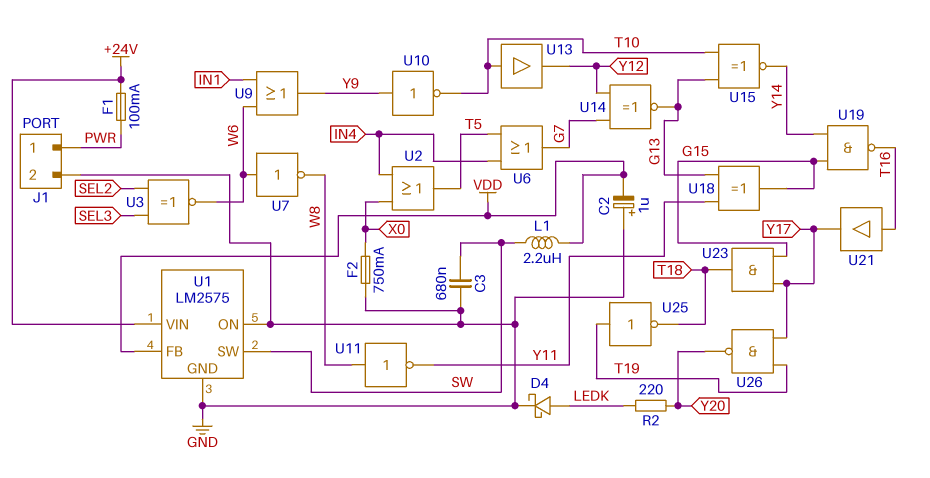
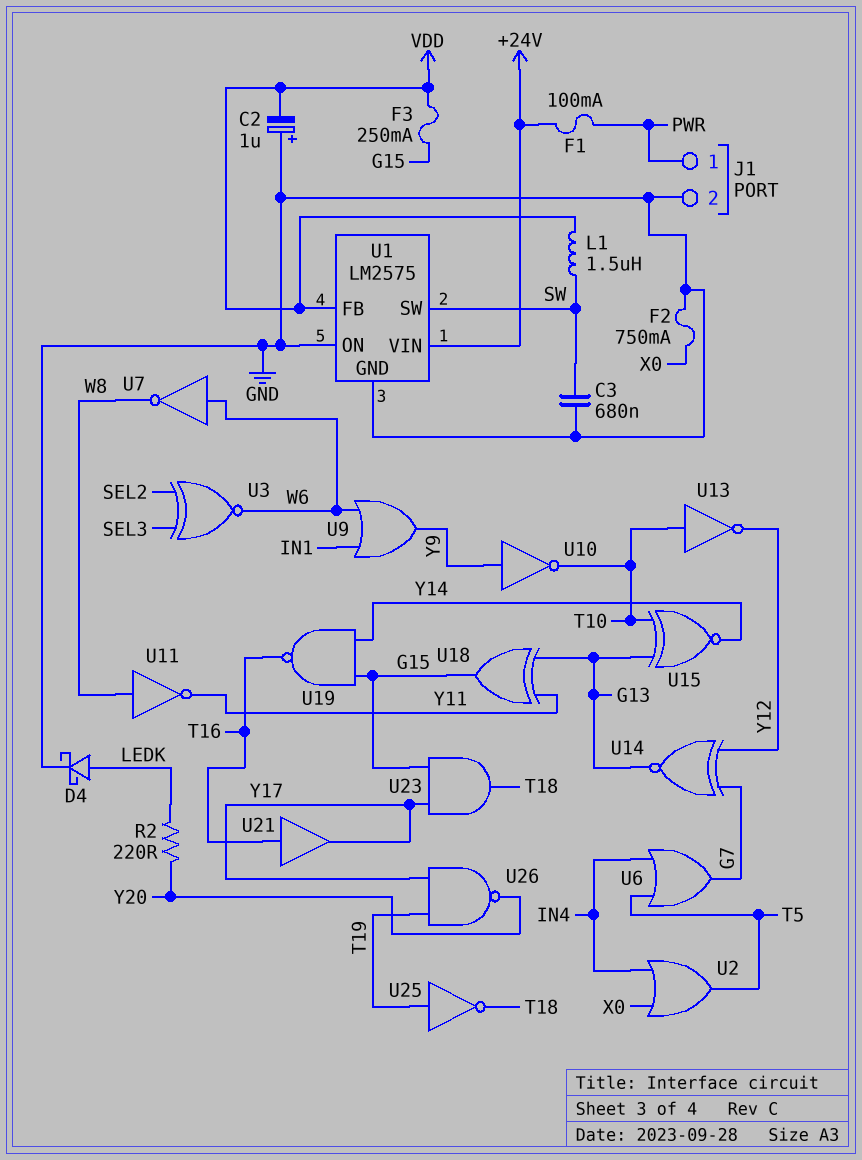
F3: none -> 250mA (G15, VDD)
L1: 2.2uH (SW, VDD) -> 1.5uH (SW, VDD)
U13: buffer (in T10, out Y12) -> NOT (in T10, out Y12)

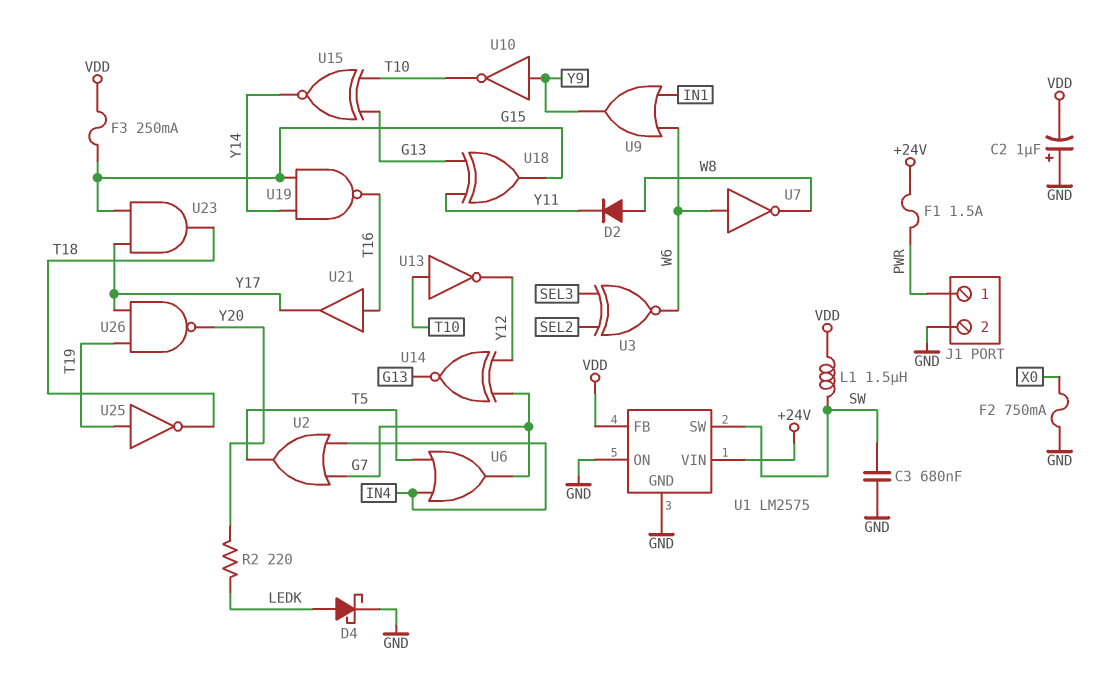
D2: none -> diode (A W8, K Y11)
F1: 100mA (+24V, PWR) -> 1.5A (+24V, PWR)
U2: OR (in IN4, in X0, out T5) -> OR (in G7, in IN4, out T5)
U11: NOT (in W8, out Y11) -> none

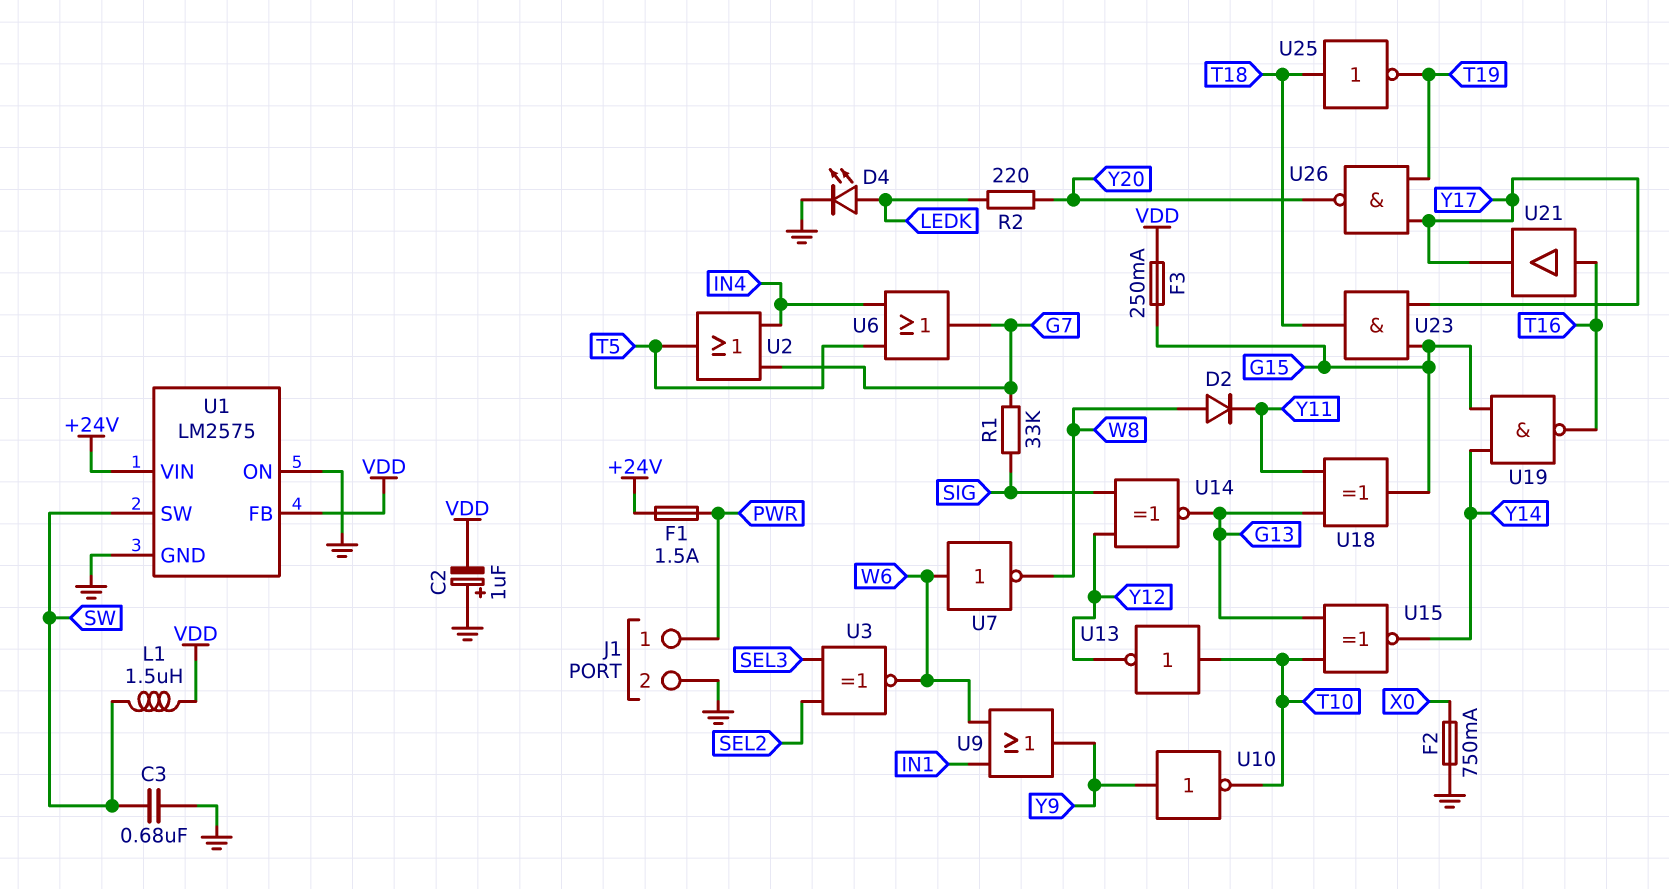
D4: schottky (A LEDK, K GND) -> LED (A LEDK, K GND)
R1: none -> 33k (G7, SIG)
U14: XNOR (in G7, in Y12, out G13) -> XNOR (in SIG, in Y12, out G13)
U25: NOT (in T19, out T18) -> NOT (in T18, out T19)

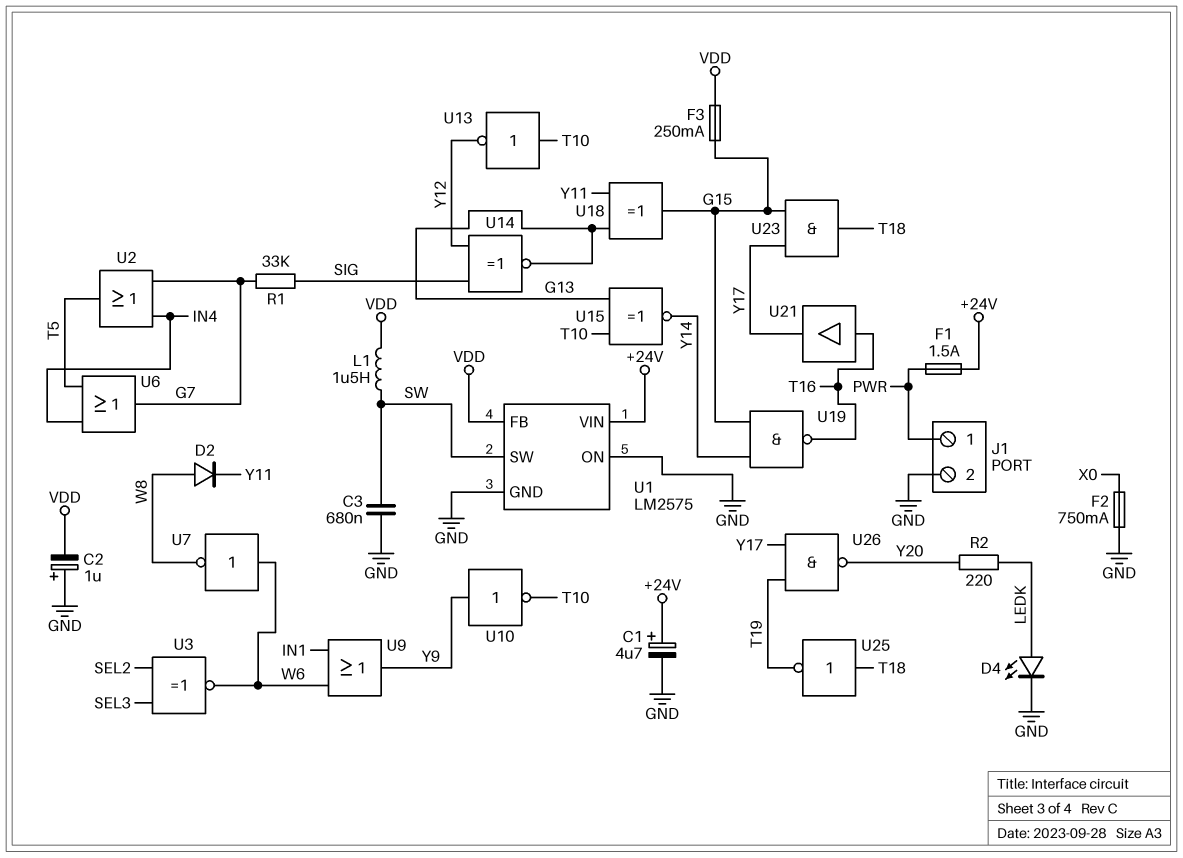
C1: none -> 4.7uF (plus +24V, minus GND)

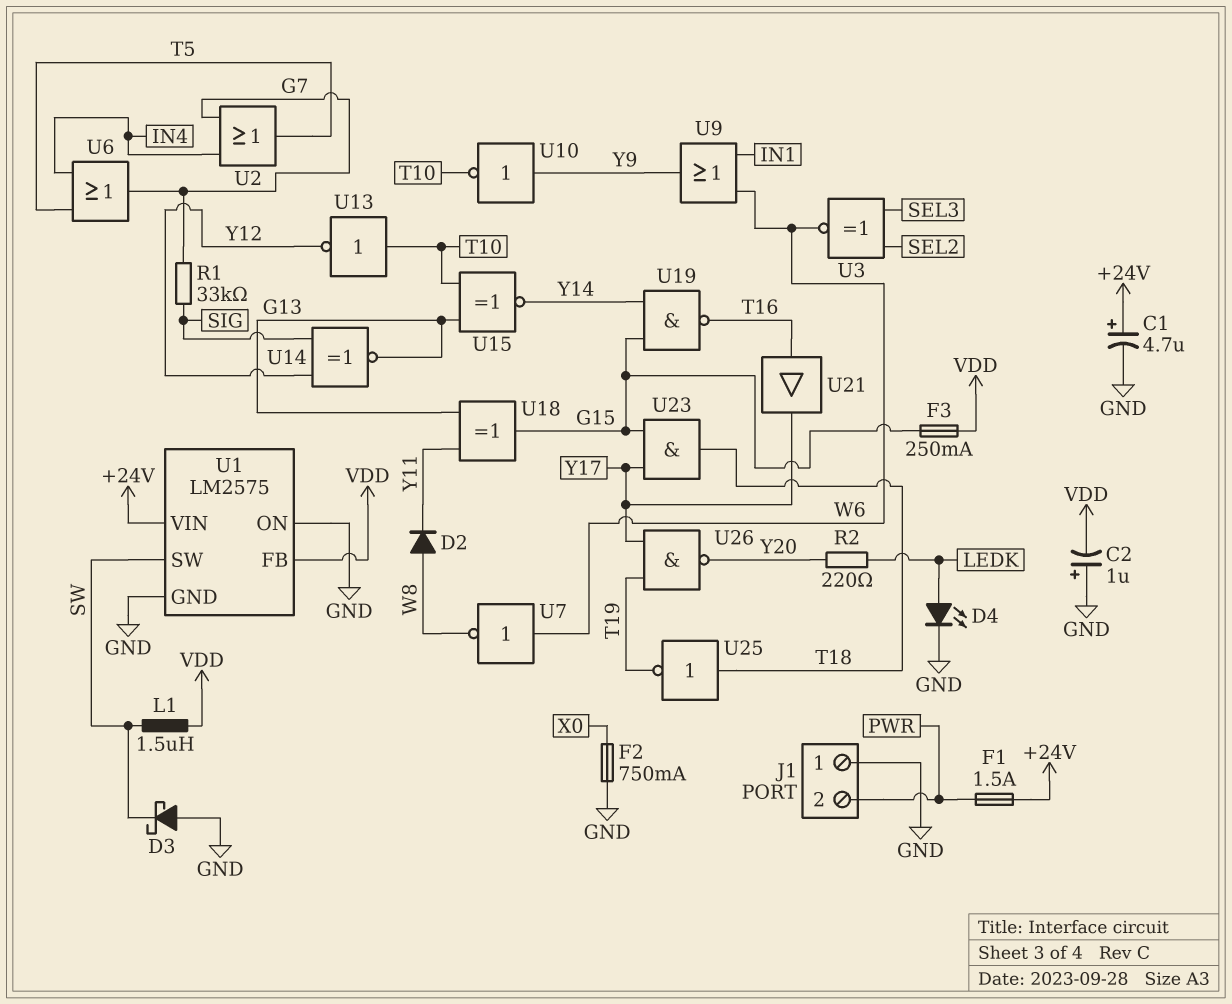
C3: 680nF (GND, SW) -> none
D3: none -> schottky (A GND, K SW)
J1 pin 1: PWR -> GND
J1 pin 2: GND -> PWR

